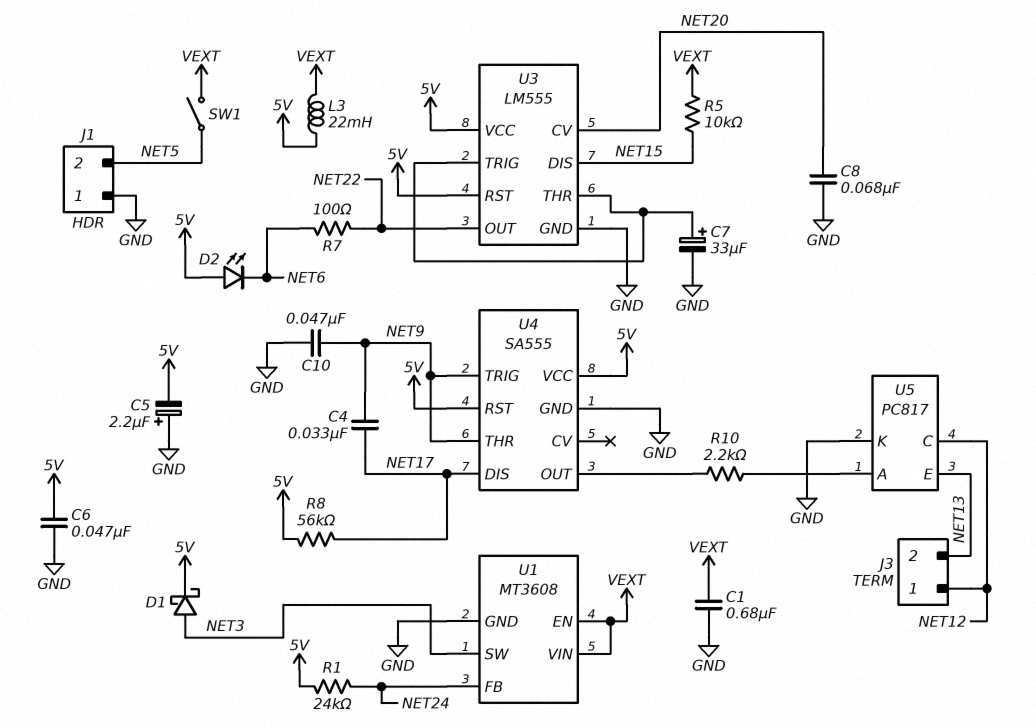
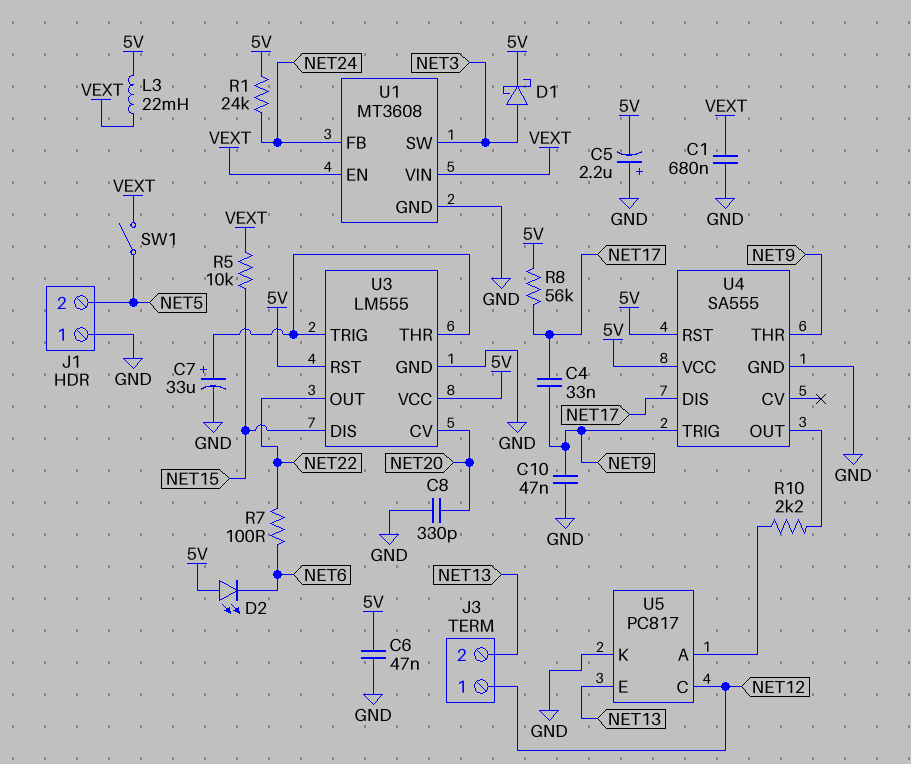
C8: 68nF (GND, NET20) -> 330pF (GND, NET20)

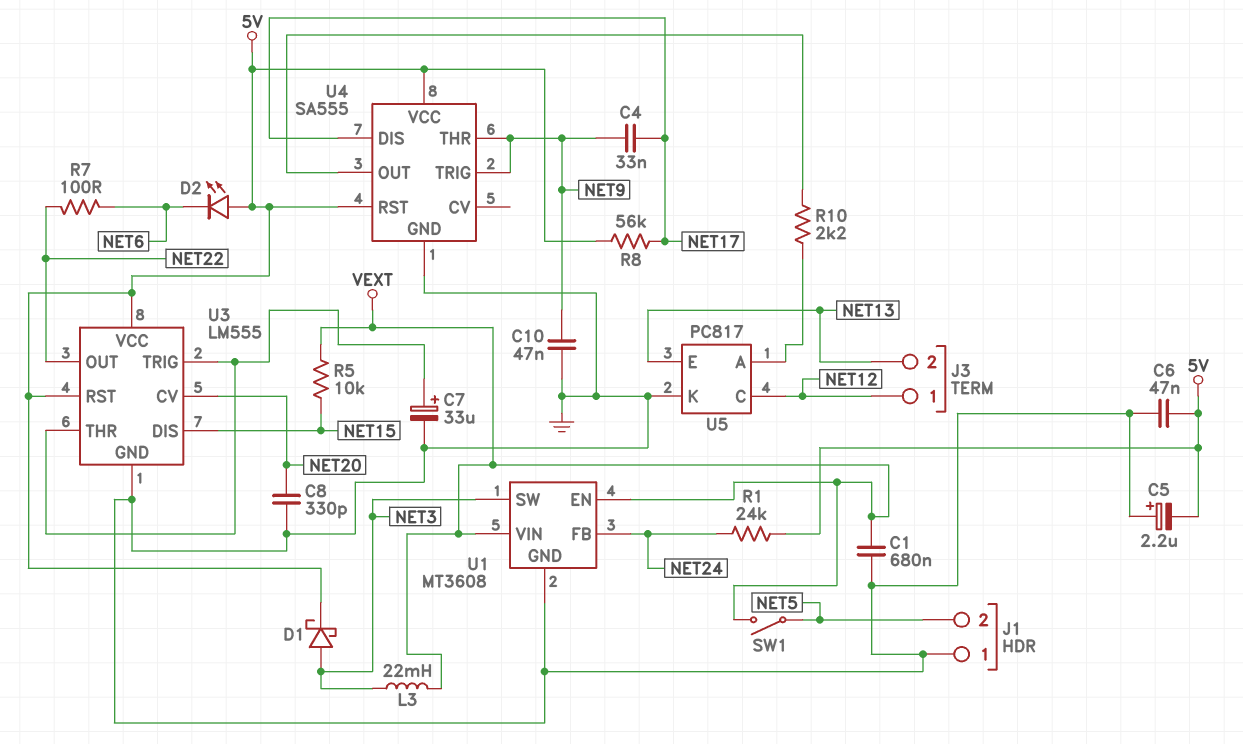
L3: 22mH (5V, VEXT) -> 22mH (NET3, VEXT)

